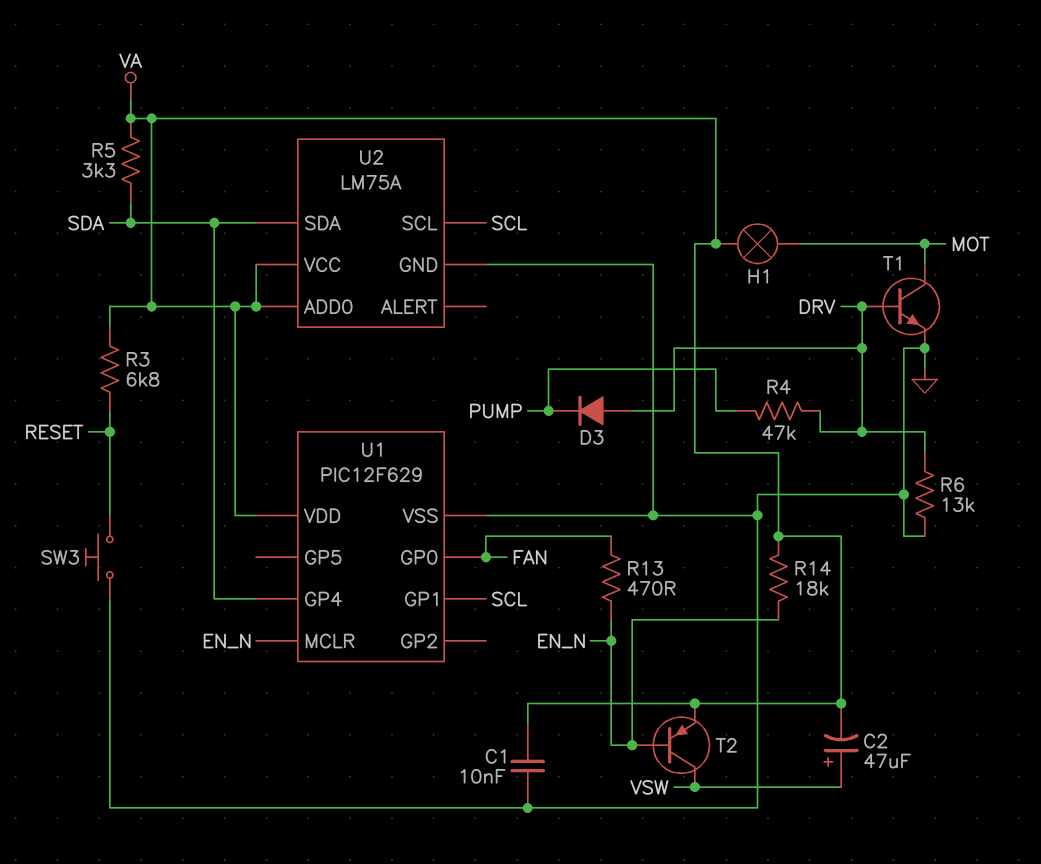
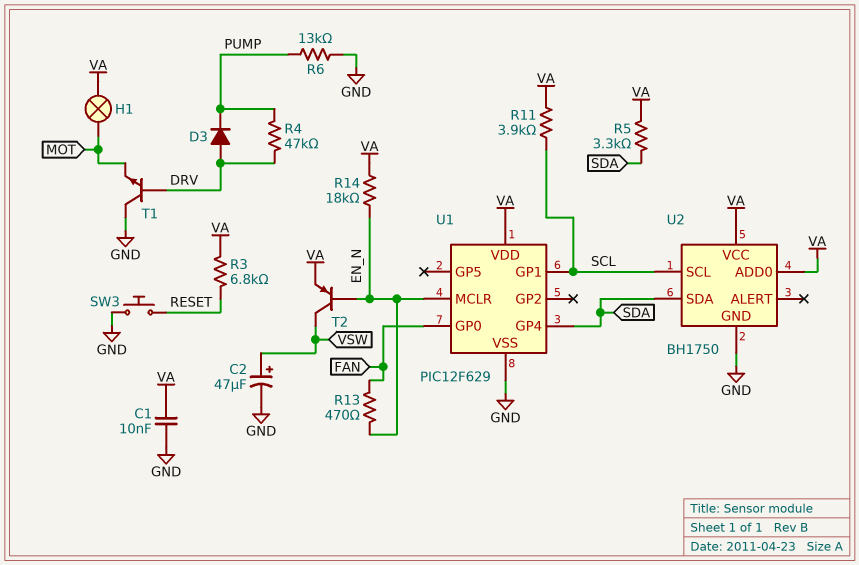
C2: 47uF (plus VSW, minus VA) -> 47uF (plus VSW, minus GND)
R6: 13k (DRV, GND) -> 13k (GND, PUMP)
R11: none -> 3.9k (SCL, VA)
T1: NPN (B DRV, C MOT, E GND) -> NPN (B DRV, C GND, E MOT)
U2: LM75A -> BH1750

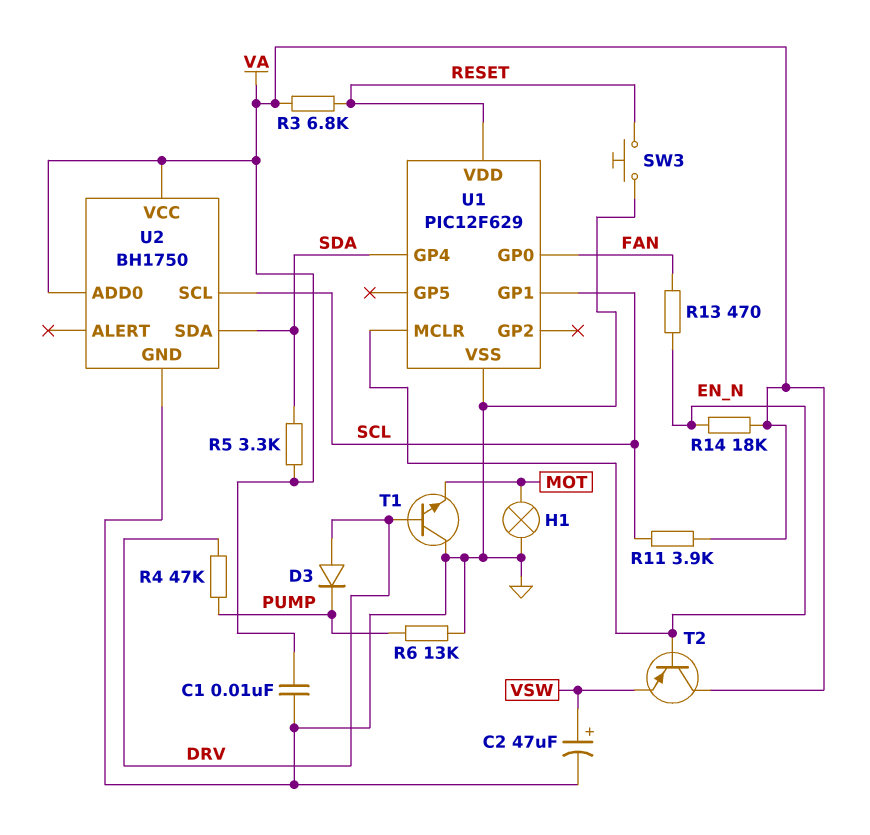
H1: lamp (MOT, VA) -> lamp (GND, MOT)
T2: PNP (B EN_N, C VSW, E VA) -> PNP (B EN_N, C VA, E VSW)
U1 pin VDD: VA -> RESET

